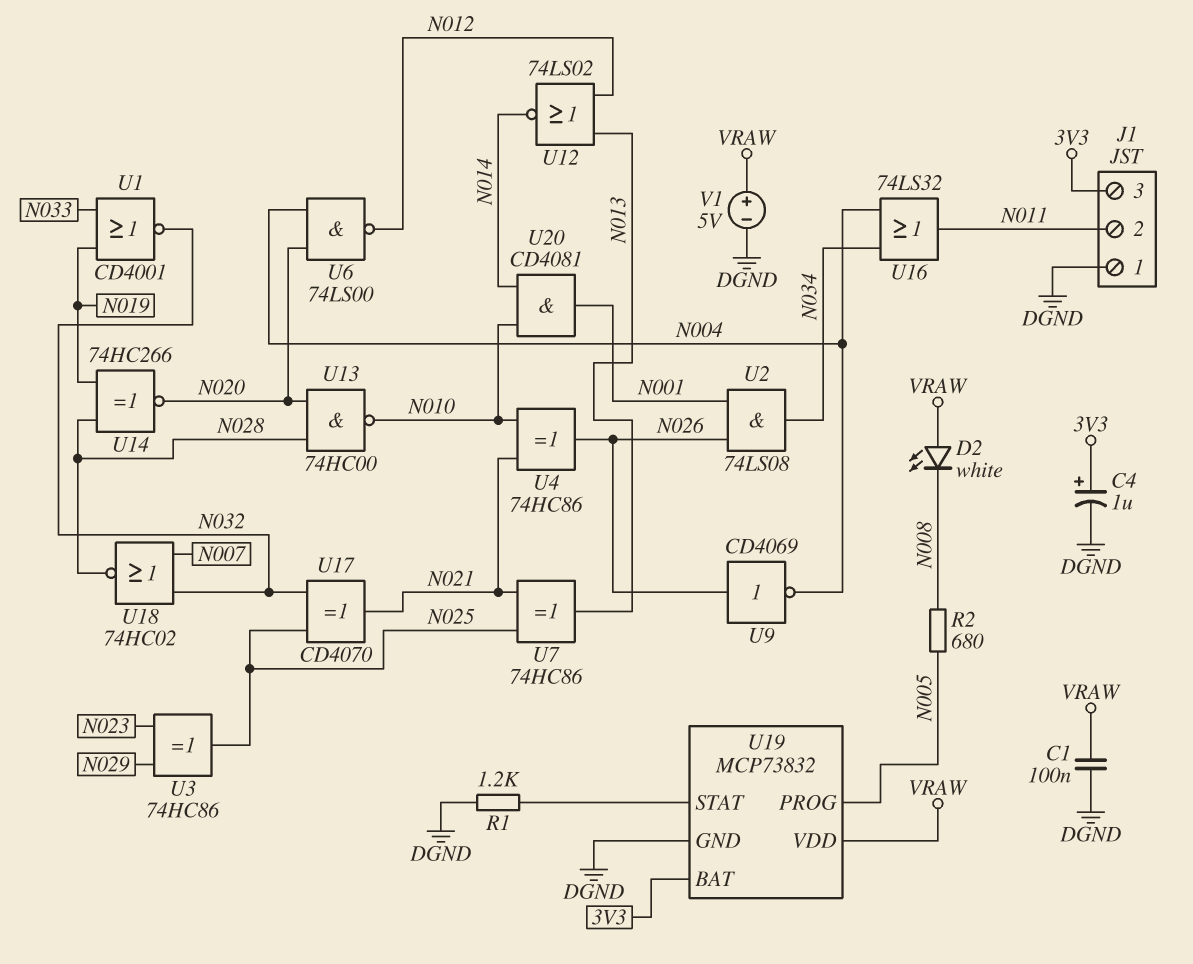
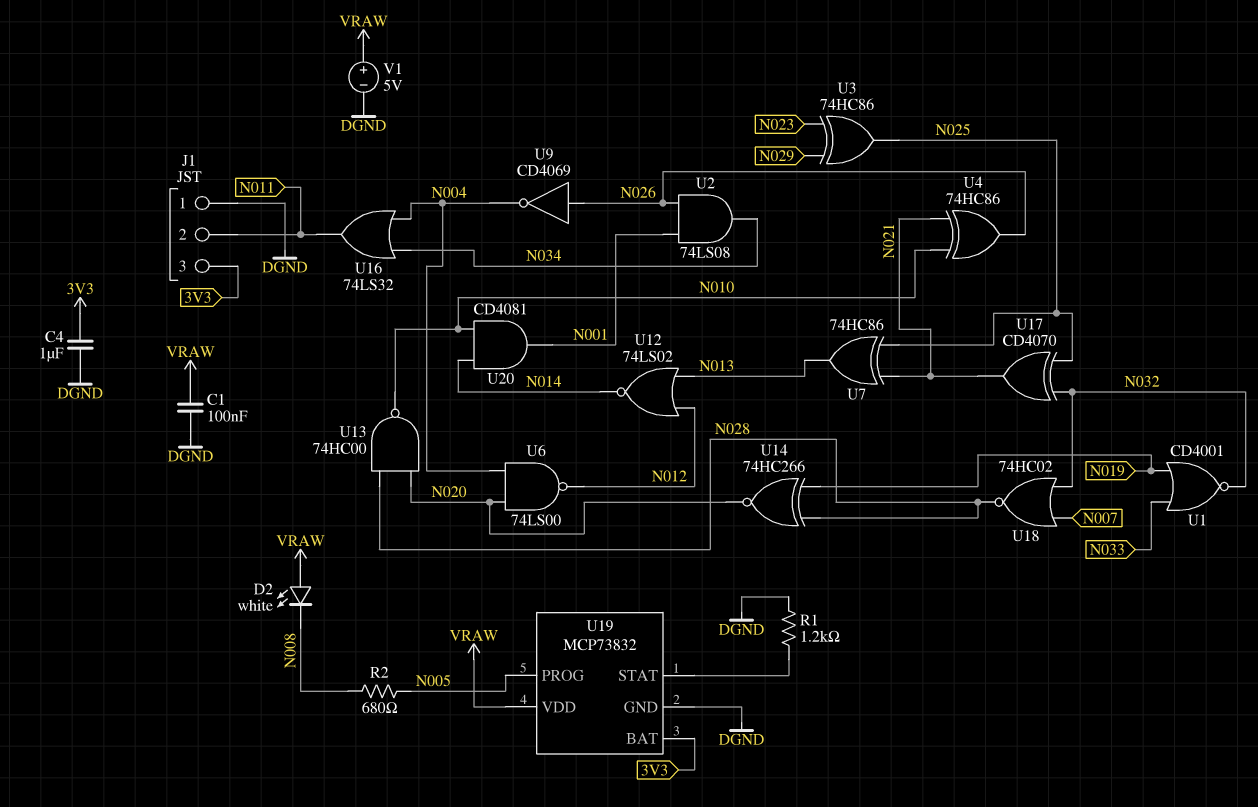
C4: 1uF (plus 3V3, minus DGND) -> 1uF (3V3, DGND)

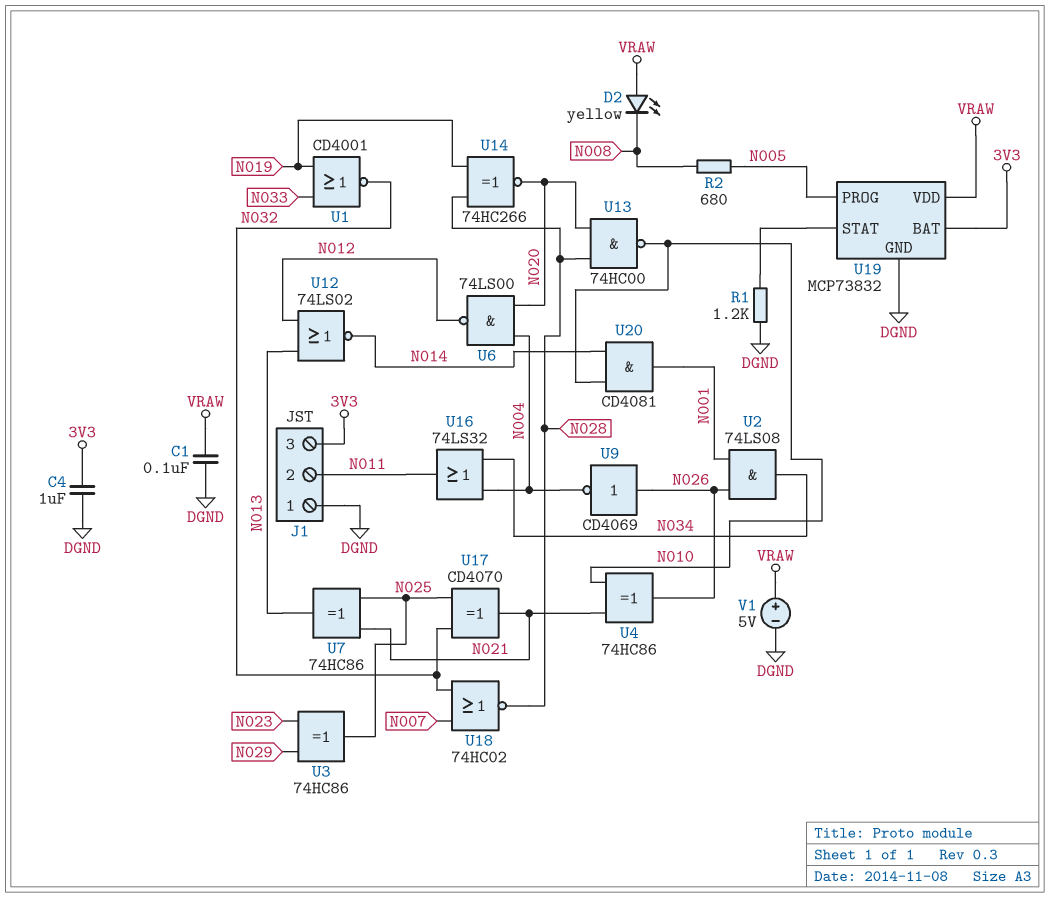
D2: LED white (A VRAW, K N008) -> LED yellow (A VRAW, K N008)

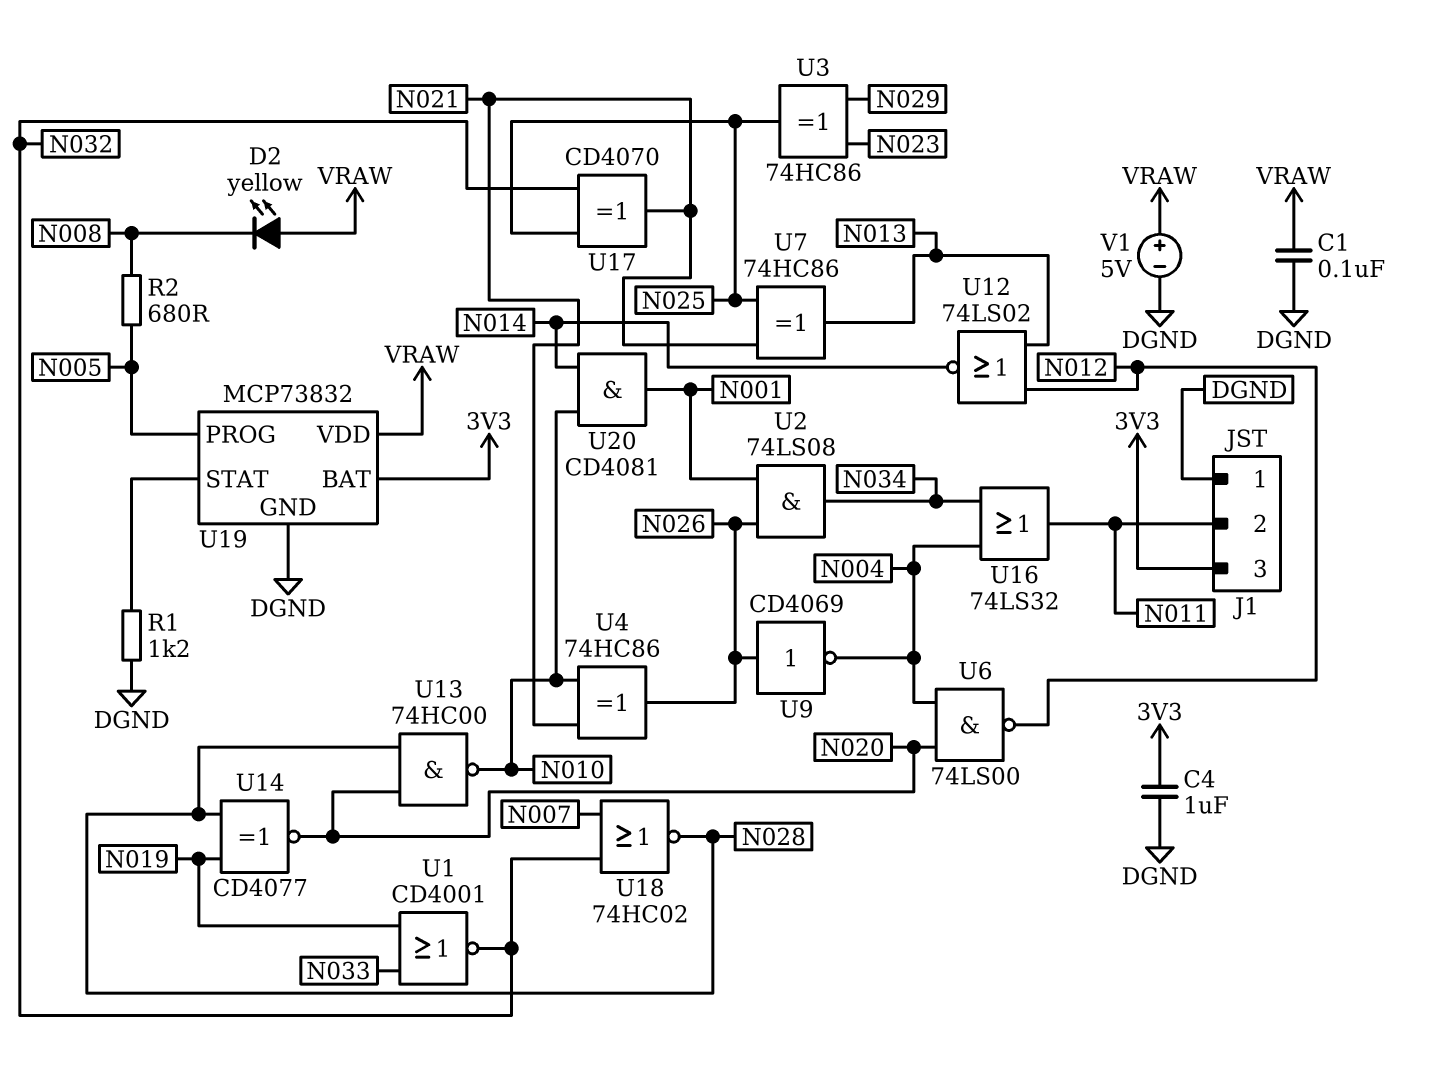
U14: XNOR 74HC266 (in N019, in N028, out N020) -> XNOR CD4077 (in N019, in N028, out N020)

